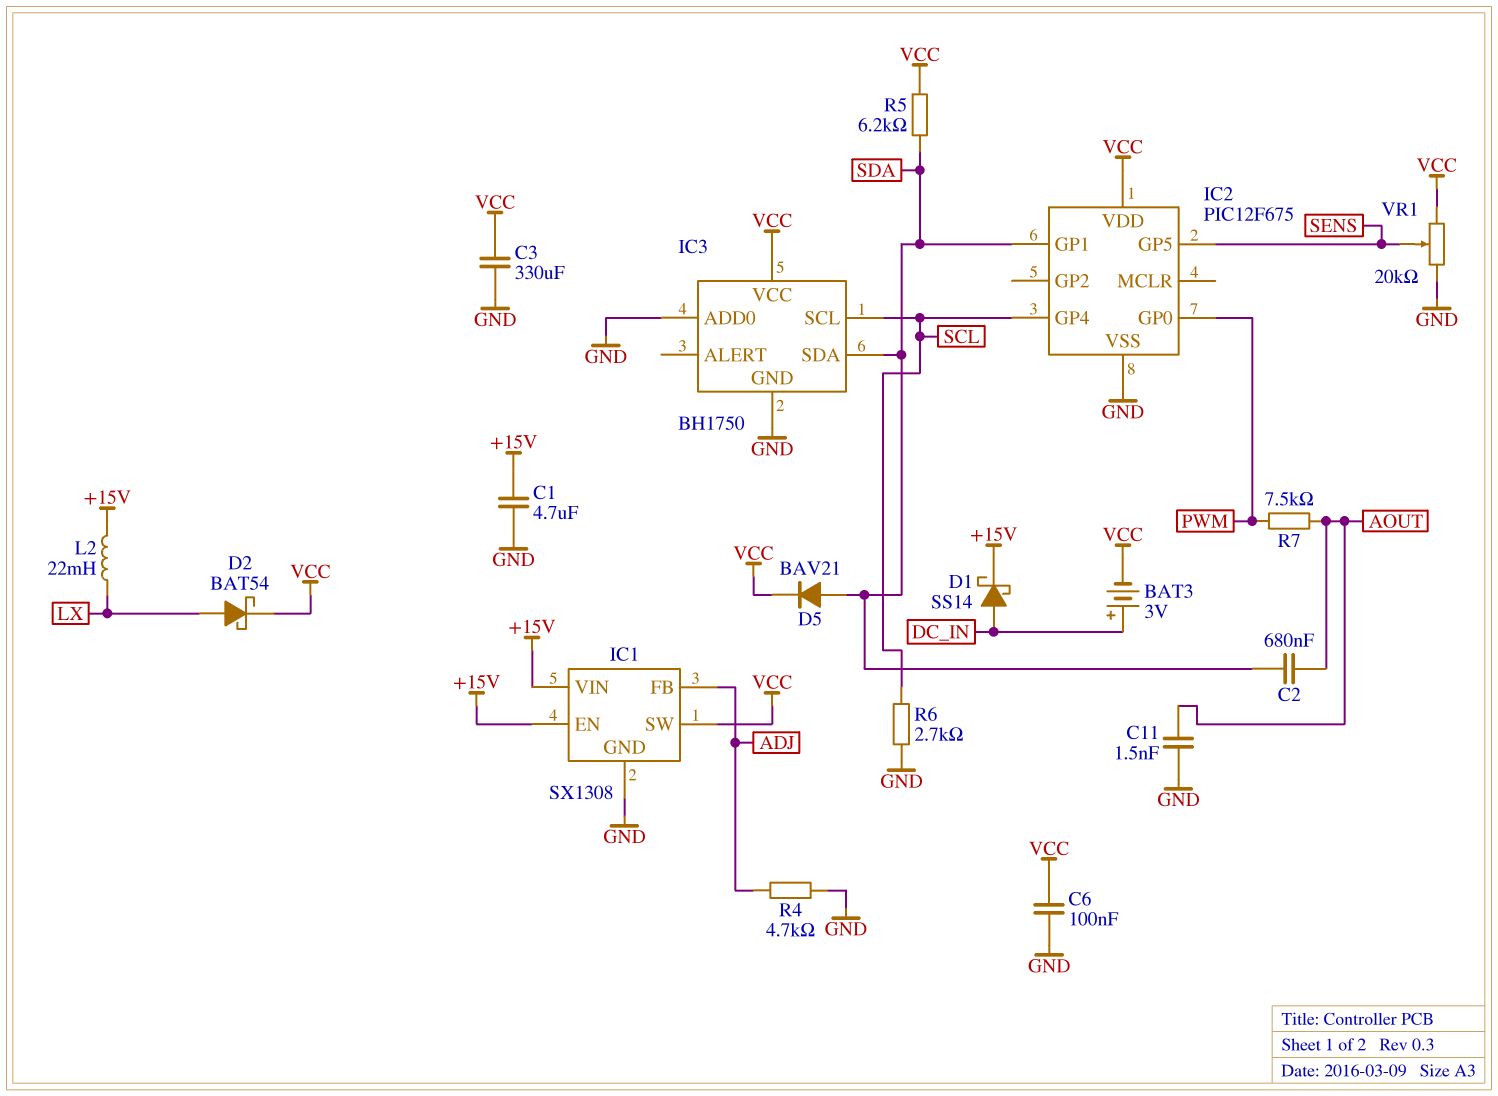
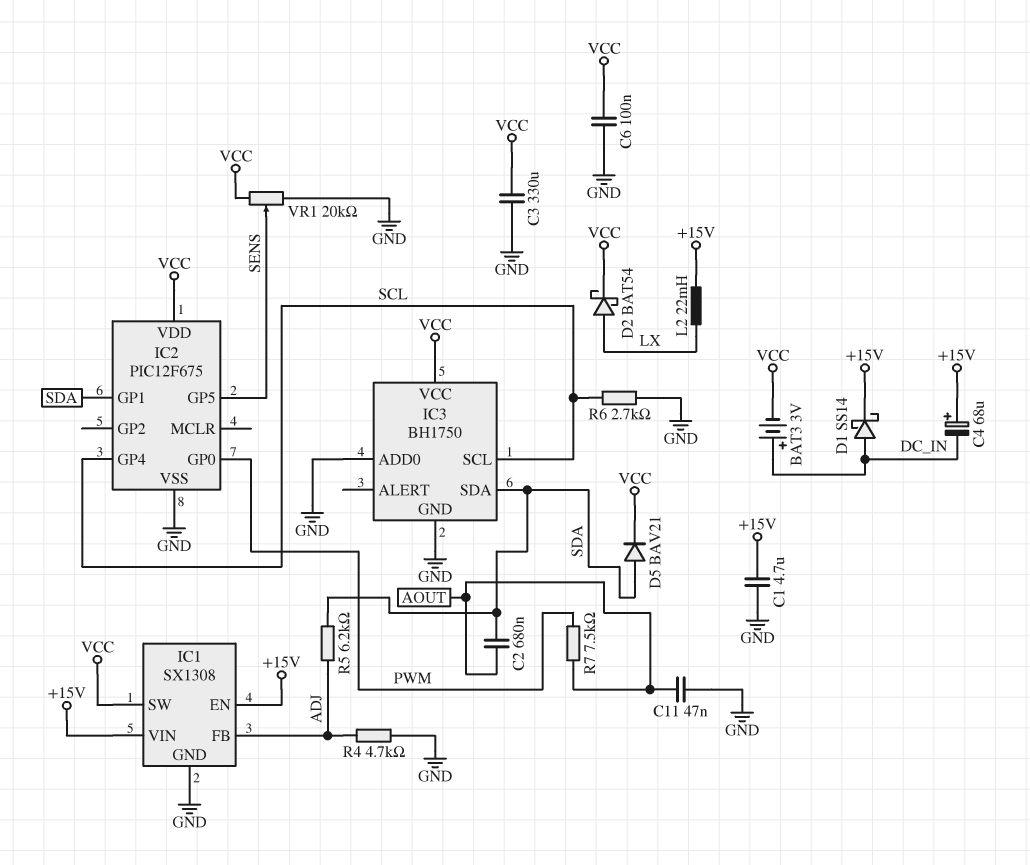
C4: none -> 68uF (plus +15V, minus DC_IN)
C11: 1.5nF (AOUT, GND) -> 47nF (AOUT, GND)
R5: 6.2k (SDA, VCC) -> 6.2k (ADJ, SDA)

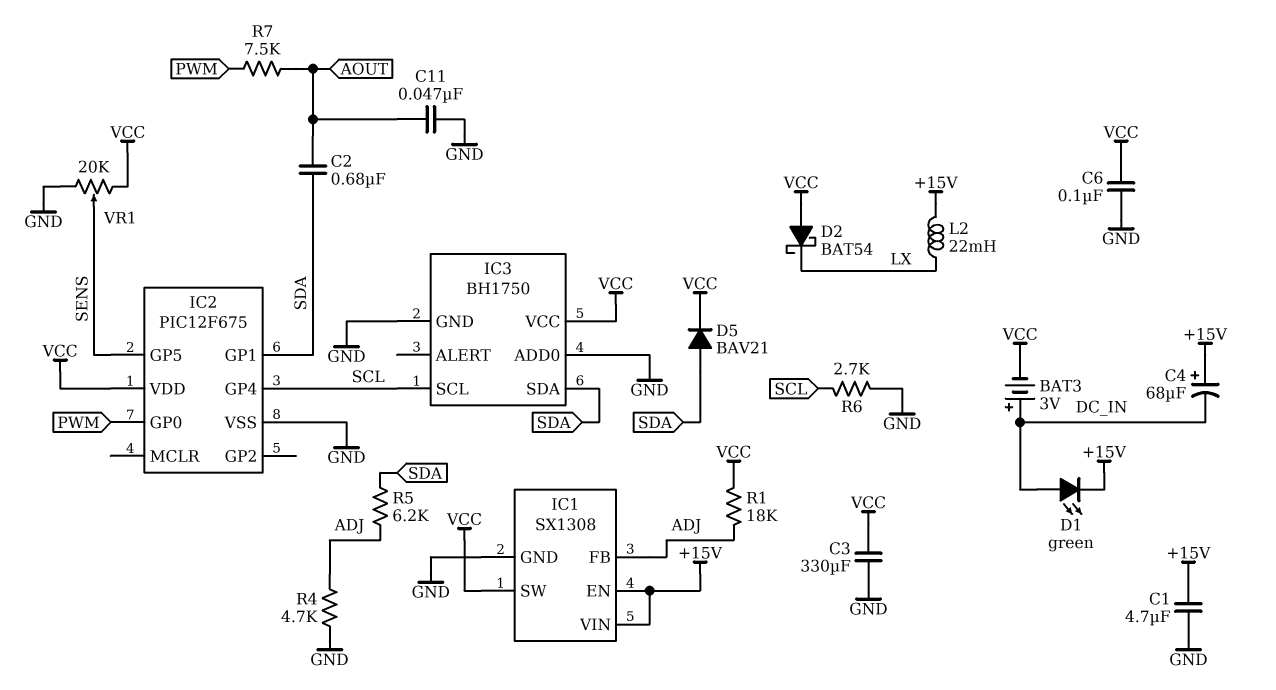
D1: schottky SS14 (A DC_IN, K +15V) -> LED green (A DC_IN, K +15V)
D2: schottky BAT54 (A LX, K VCC) -> schottky BAT54 (A VCC, K LX)
R1: none -> 18k (ADJ, VCC)

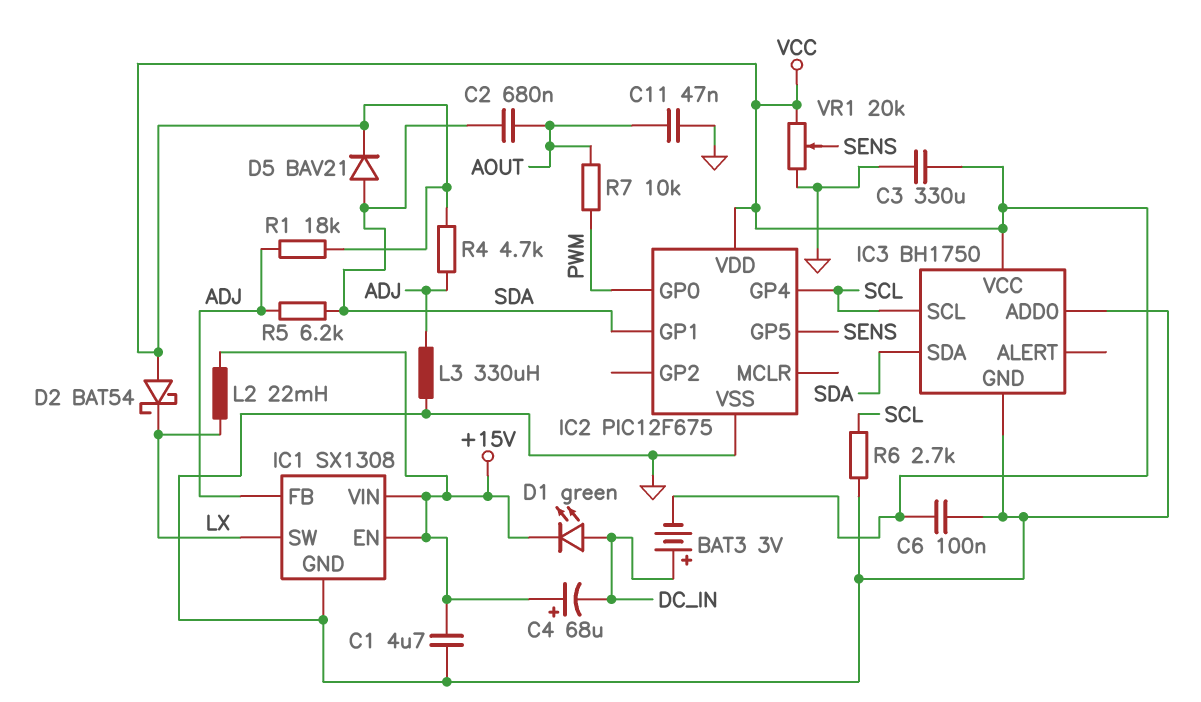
IC1 pin SW: VCC -> LX
L3: none -> 330uH (ADJ, GND)
R4: 4.7k (ADJ, GND) -> 4.7k (ADJ, VCC)
R7: 7.5k (AOUT, PWM) -> 10k (AOUT, PWM)

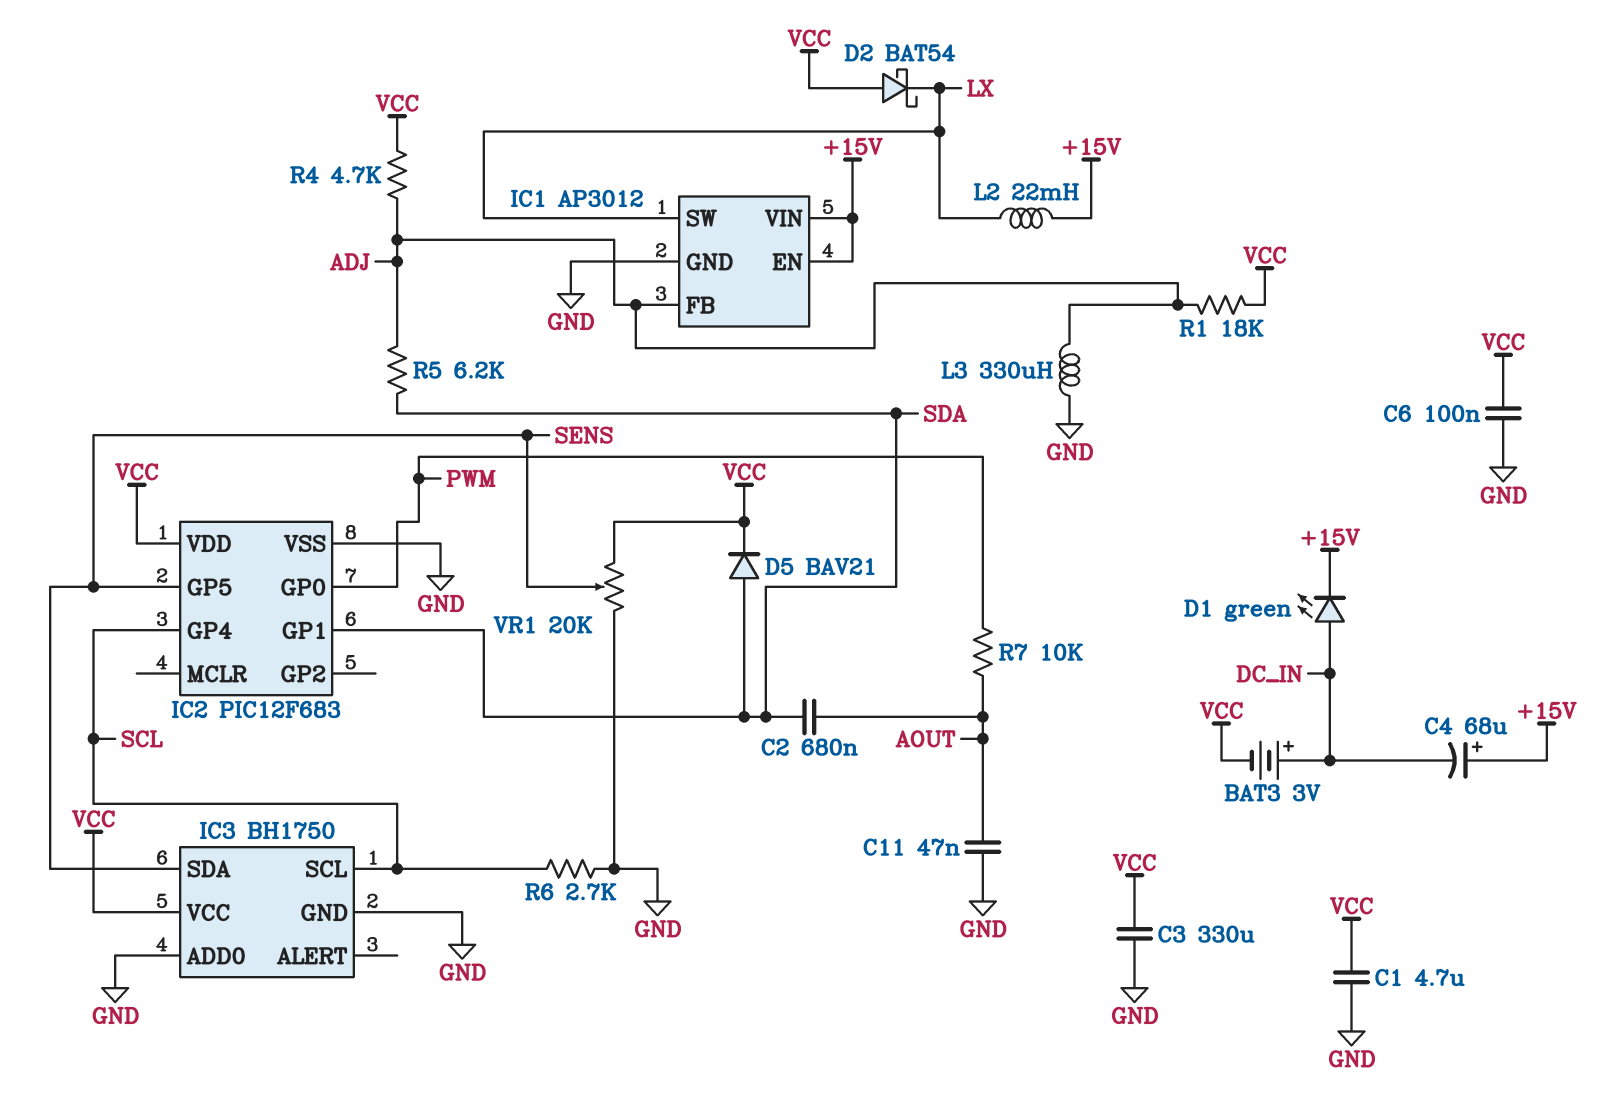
C1: 4.7uF (+15V, GND) -> 4.7uF (GND, VCC)
IC1: SX1308 -> AP3012
IC2: PIC12F675 -> PIC12F683
IC3 pin SDA: SDA -> SENS

